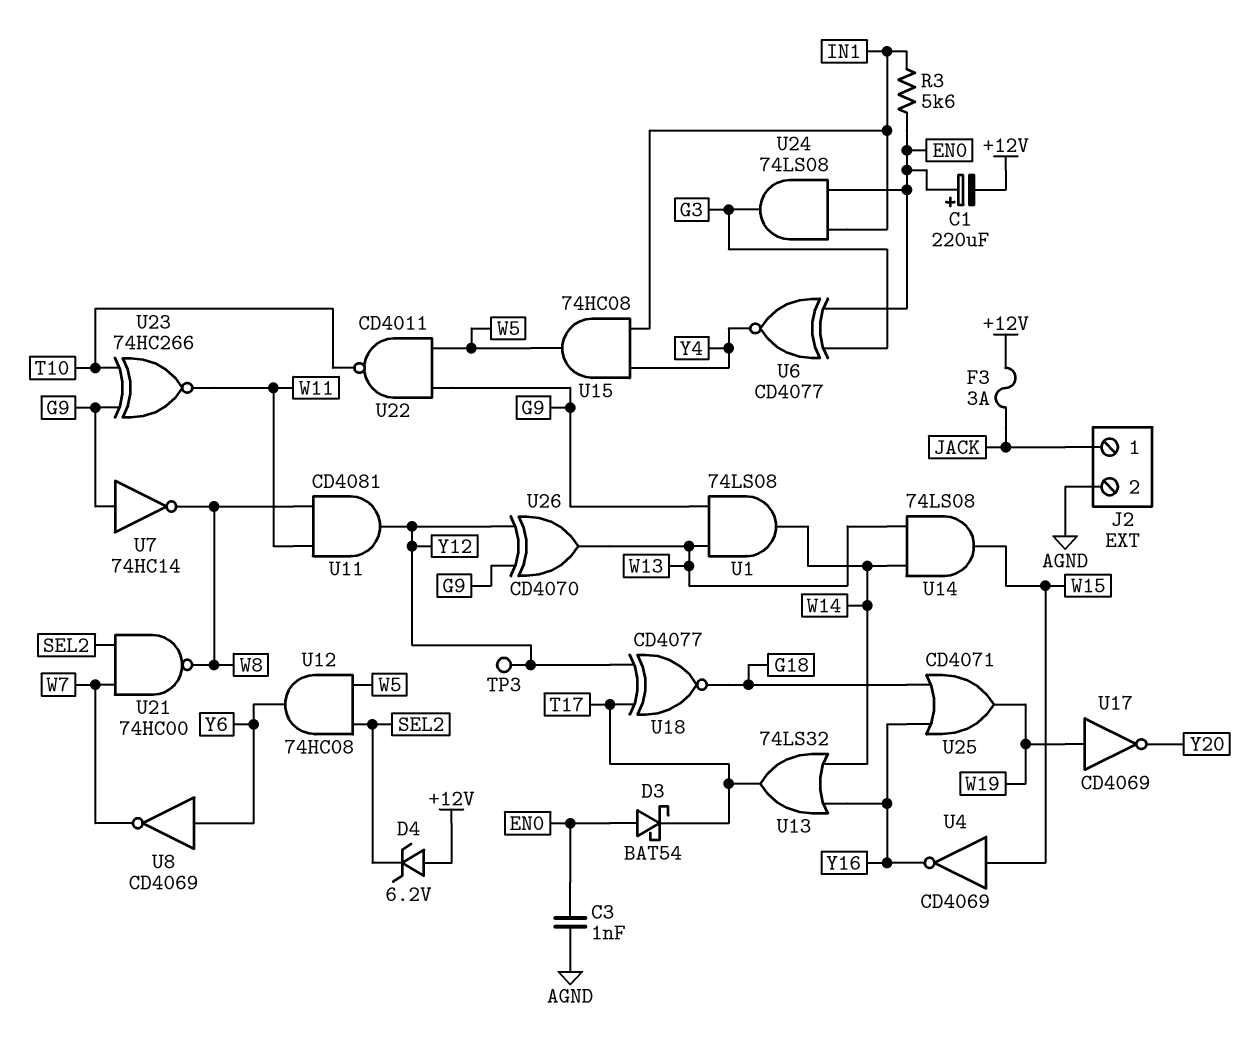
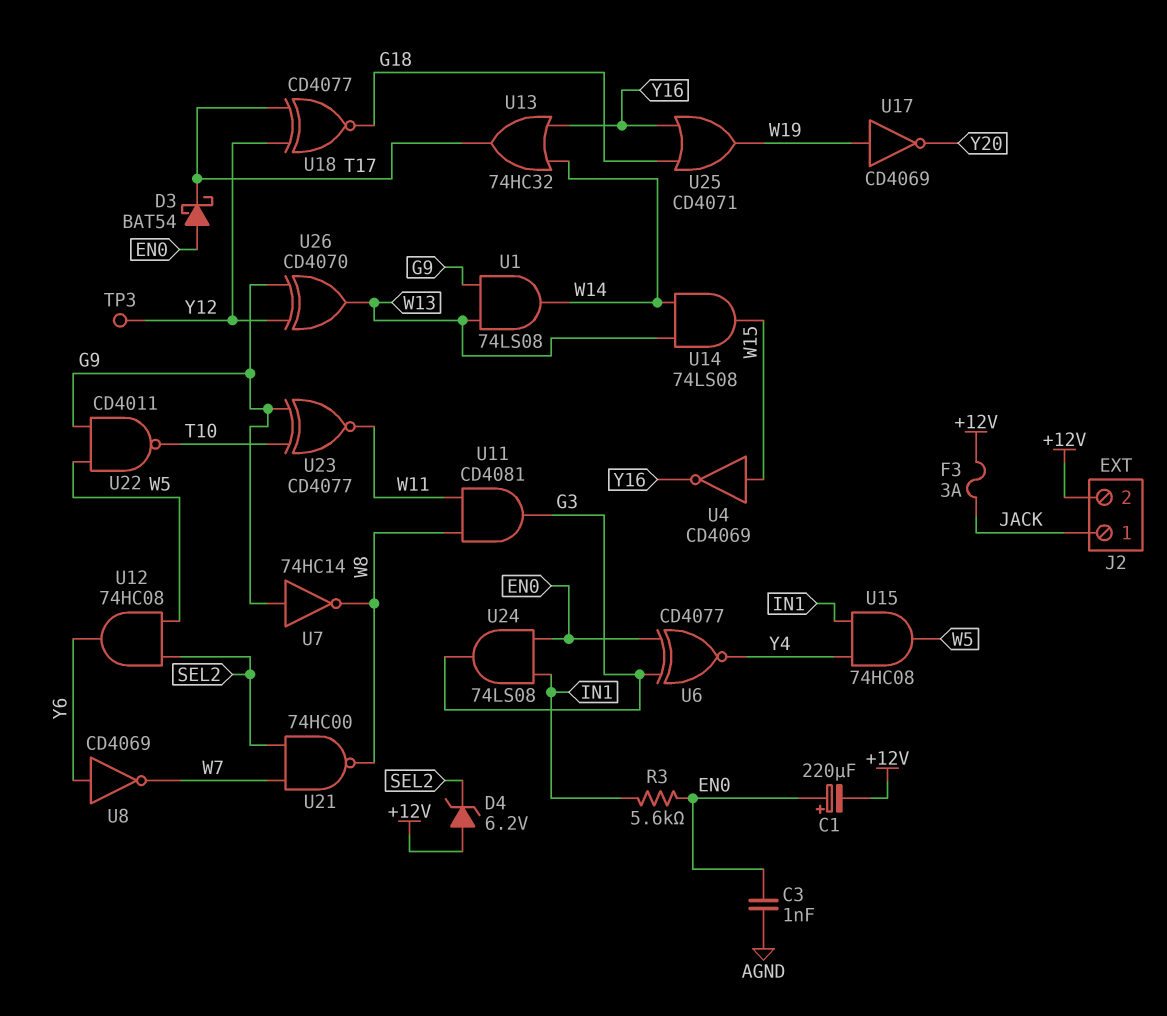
J2 pin 2: AGND -> +12V
U11: AND CD4081 (in W8, in W11, out Y12) -> AND CD4081 (in W8, in W11, out G3)
U13: OR 74LS32 (in W14, in Y16, out T17) -> OR 74HC32 (in W14, in Y16, out T17)
U23: XNOR 74HC266 (in G9, in T10, out W11) -> XNOR CD4077 (in G9, in T10, out W11)

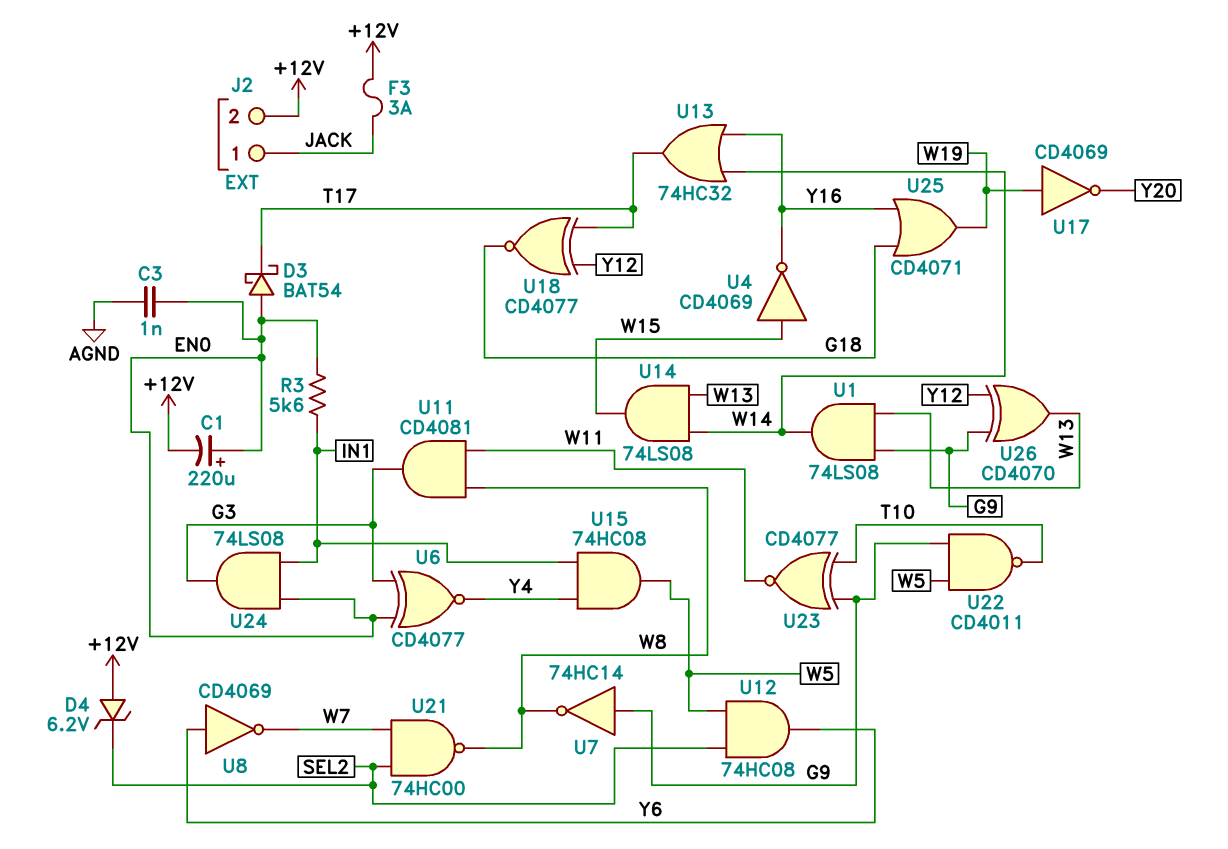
TP3: test point (Y12) -> none

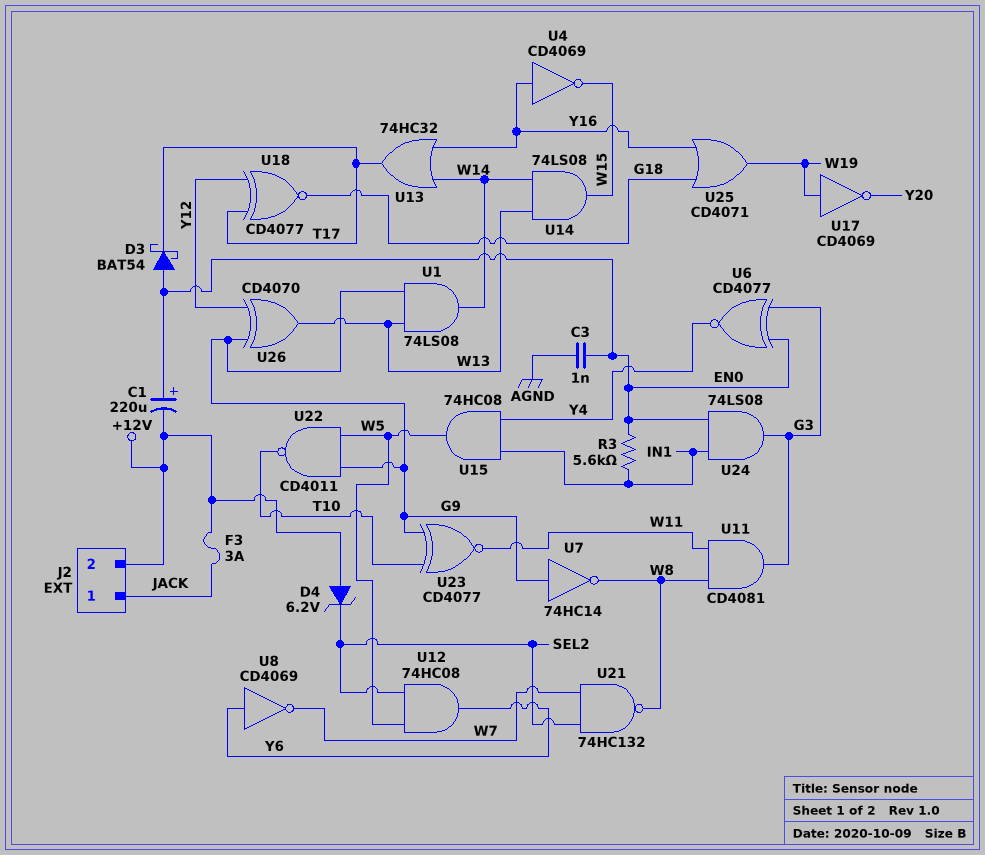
U4: NOT CD4069 (in W15, out Y16) -> NOT CD4069 (in Y16, out W15)
U21: NAND 74HC00 (in SEL2, in W7, out W8) -> NAND 74HC132 (in SEL2, in W7, out W8)

